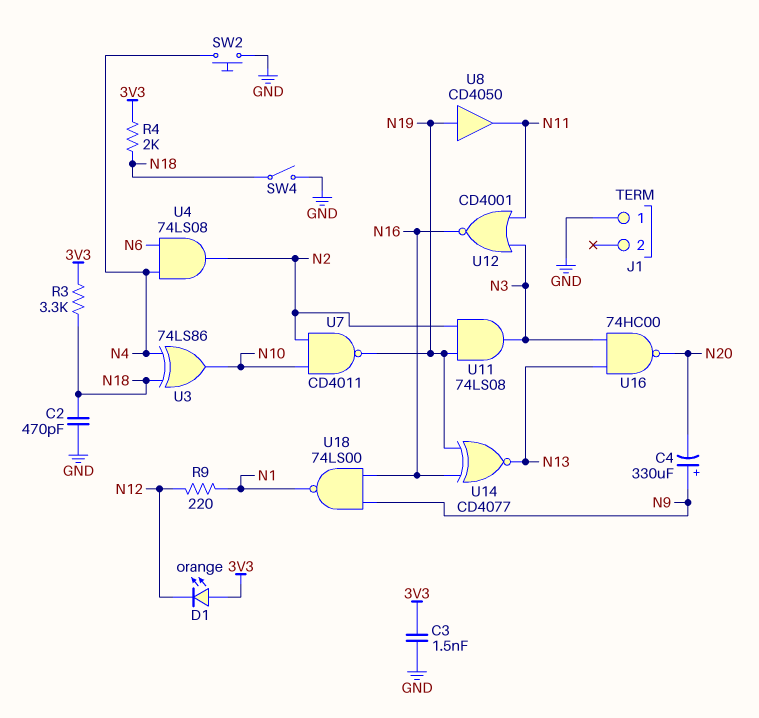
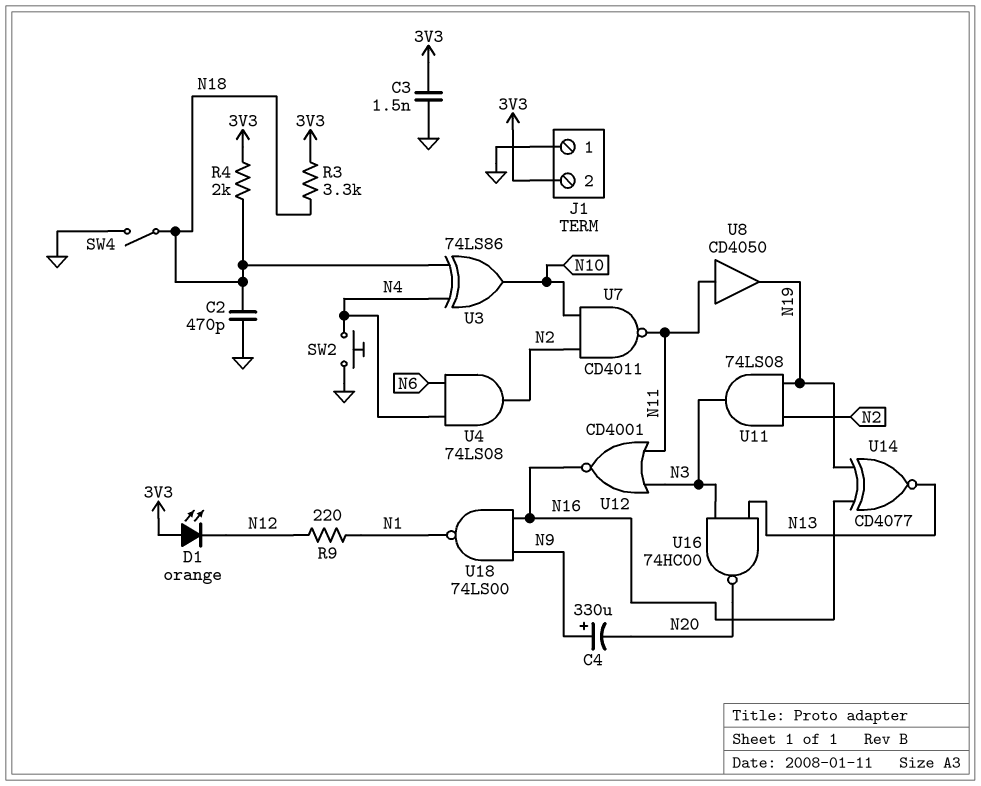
J1 pin 2: none -> 3V3
U7: NAND CD4011 (in N2, in N10, out N19) -> NAND CD4011 (in N2, in N10, out N11)
U8: buffer CD4050 (in N19, out N11) -> buffer CD4050 (in N11, out N19)

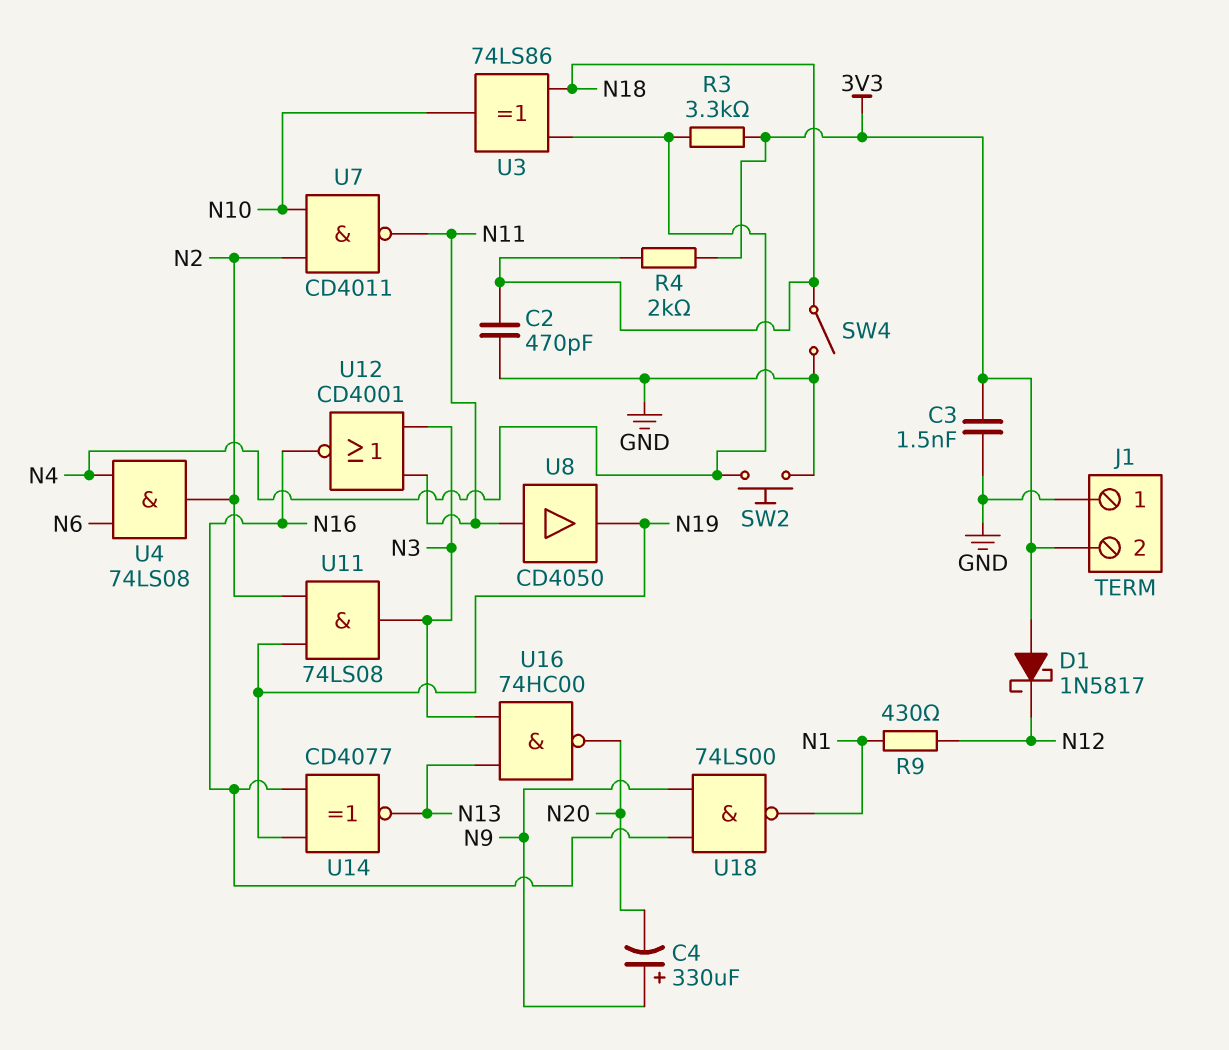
D1: LED orange (A 3V3, K N12) -> schottky 1N5817 (A 3V3, K N12)
R3: 3.3k (3V3, N18) -> 3.3k (3V3, N4)
R9: 220 (N1, N12) -> 430 (N1, N12)

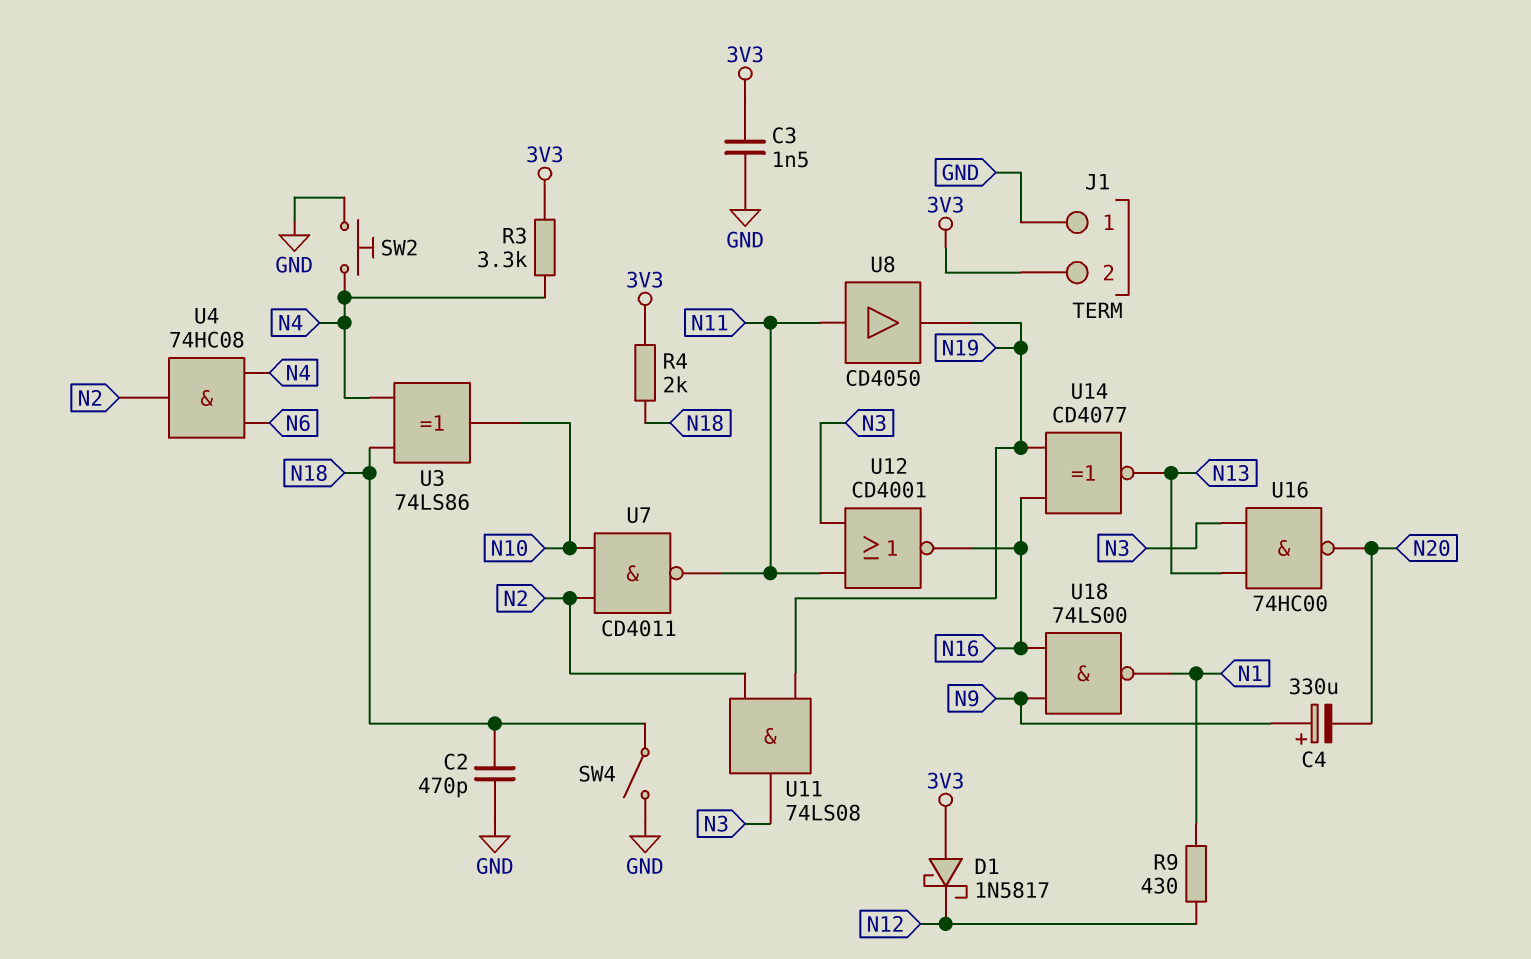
U4: AND 74LS08 (in N4, in N6, out N2) -> AND 74HC08 (in N4, in N6, out N2)

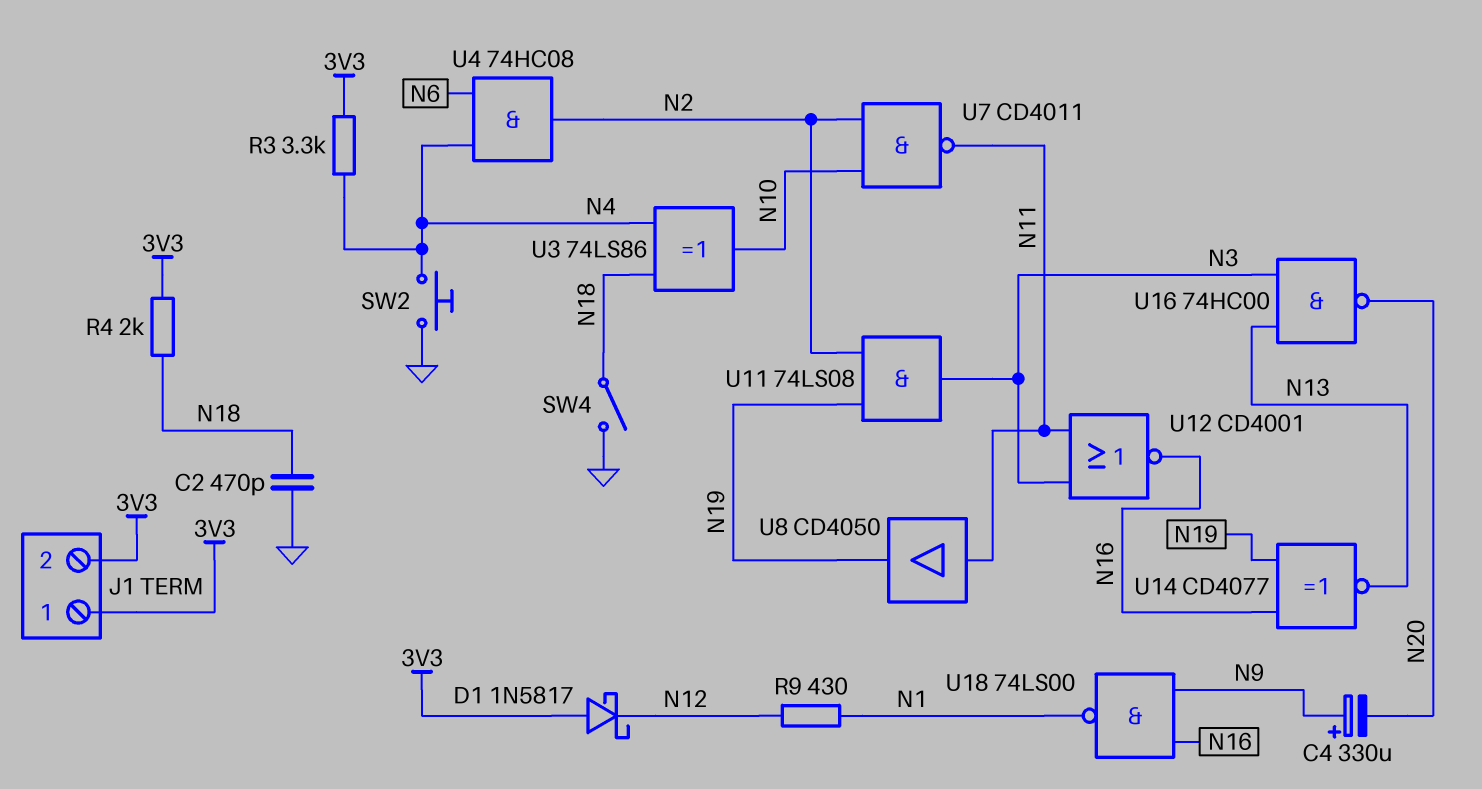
C3: 1.5nF (3V3, GND) -> none
J1 pin 1: GND -> 3V3

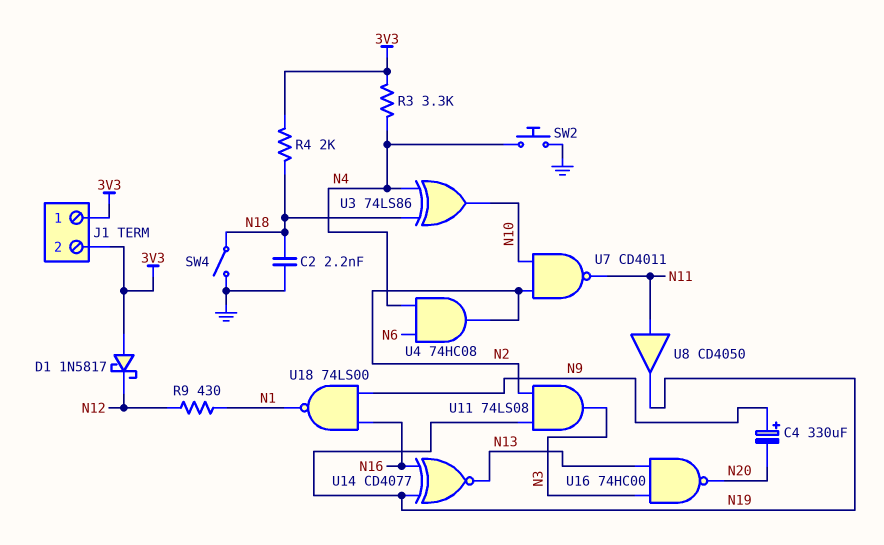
C2: 470pF (GND, N18) -> 2.2nF (GND, N18)
U12: NOR CD4001 (in N3, in N11, out N16) -> none

